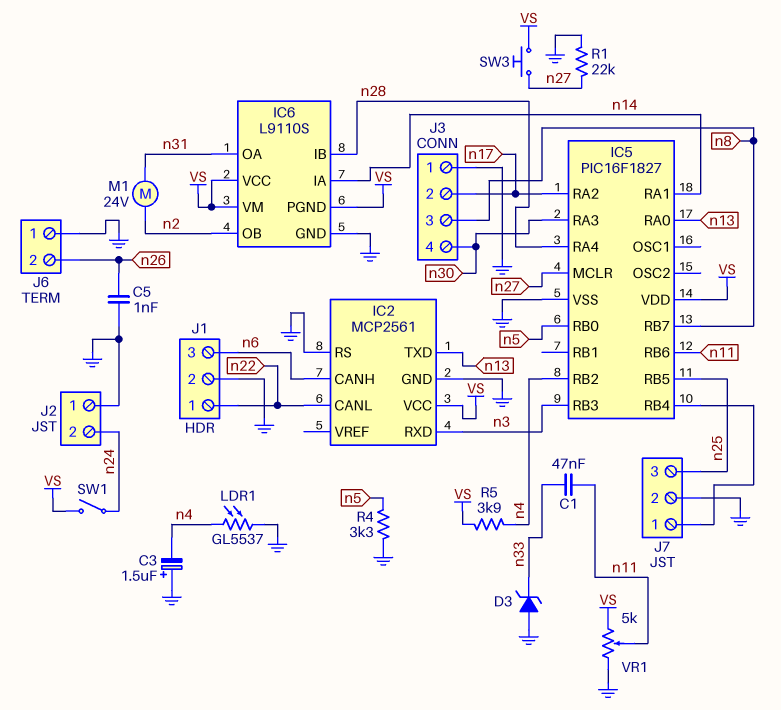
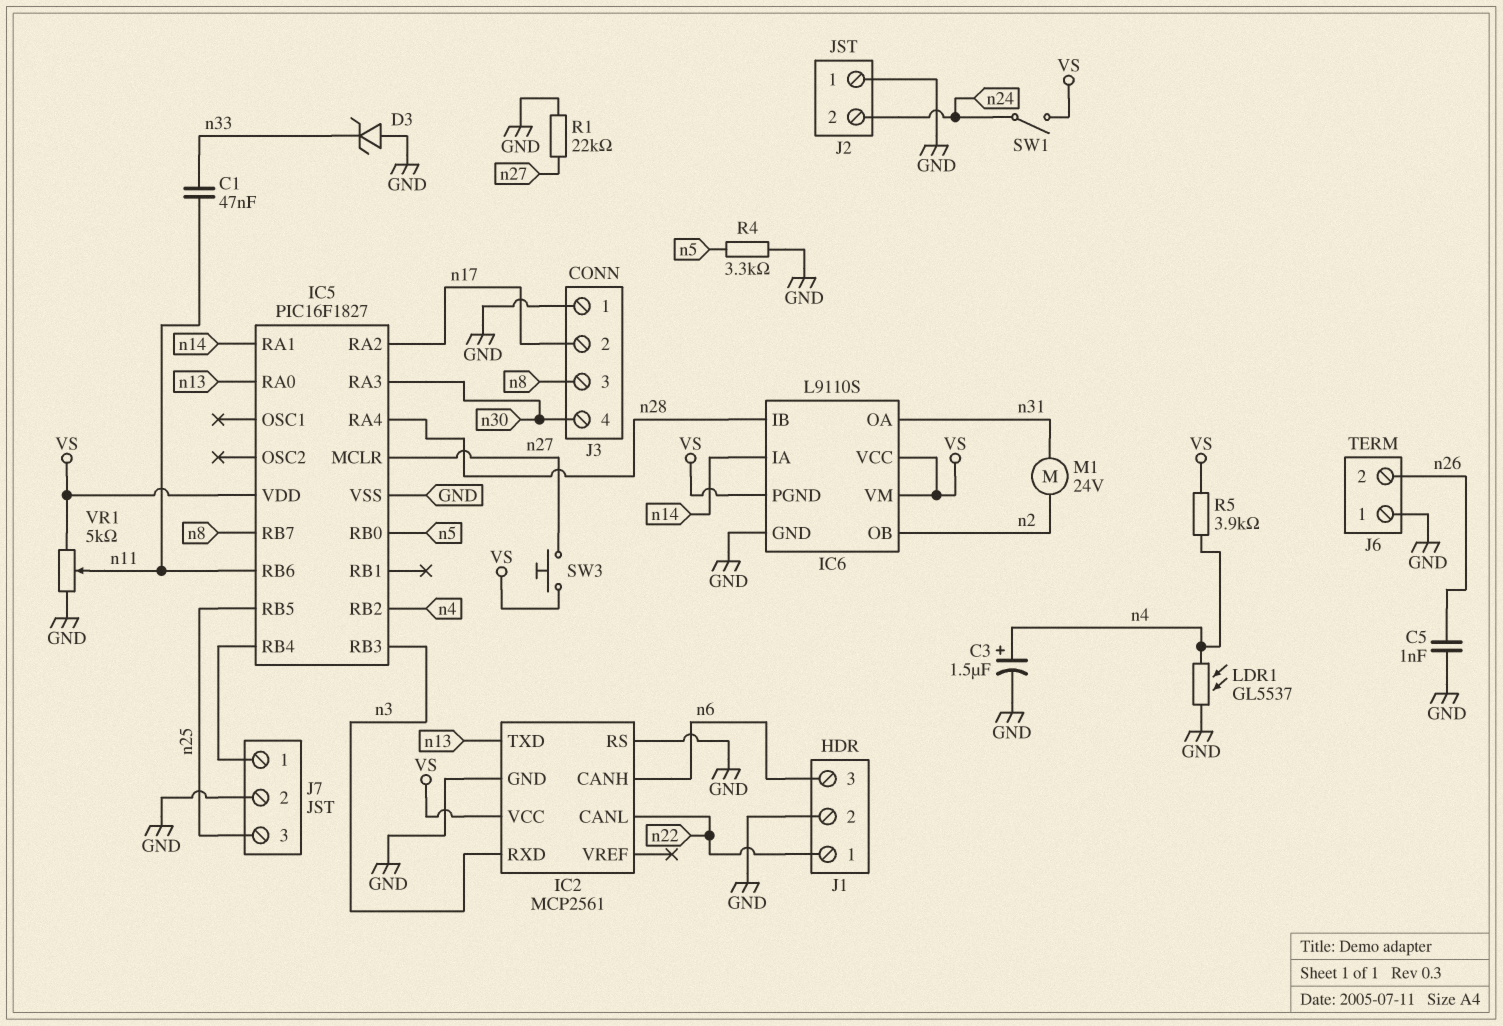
C3: 1.5uF (plus GND, minus n4) -> 1.5uF (plus n4, minus GND)

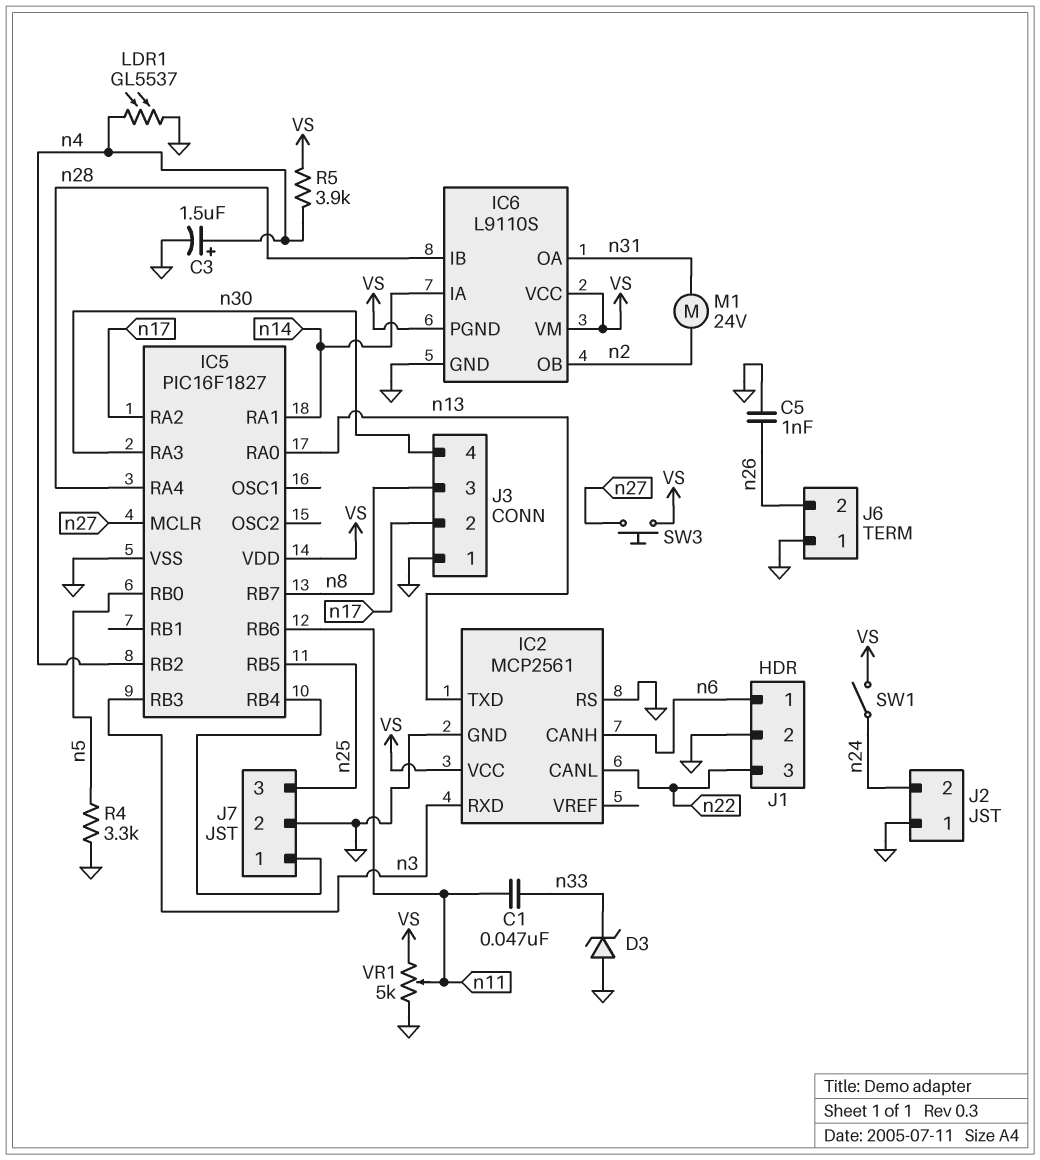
J1 pin 1: n22 -> n6
J1 pin 3: n6 -> n22
R1: 22k (GND, n27) -> none

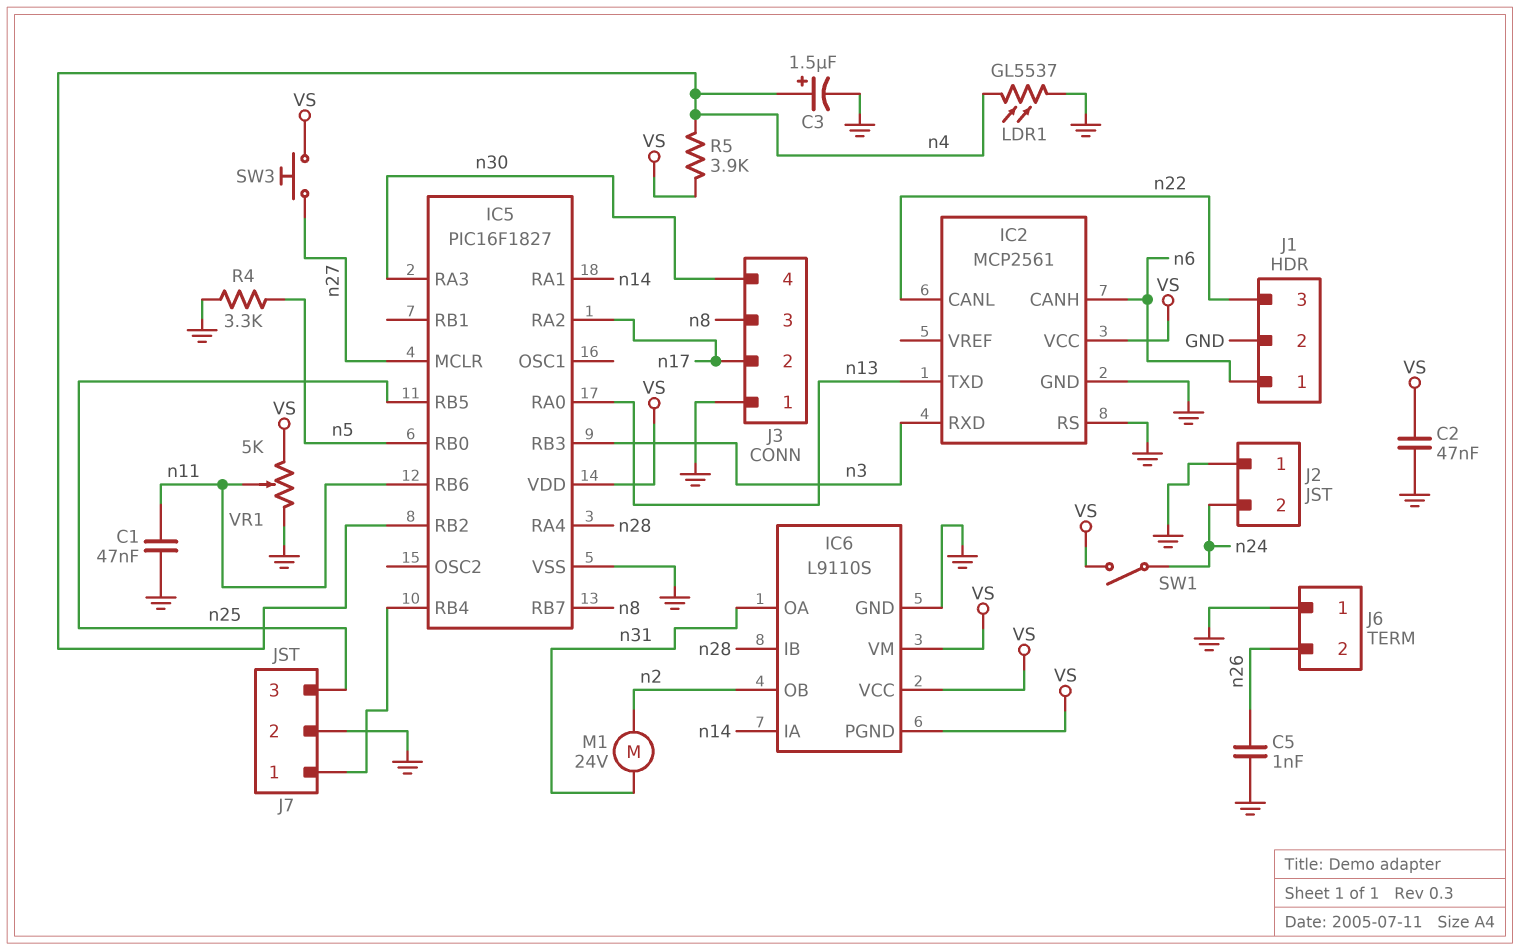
C1: 47nF (n11, n33) -> 47nF (GND, n11)
C2: none -> 47nF (GND, VS)
D3: zener (A GND, K n33) -> none

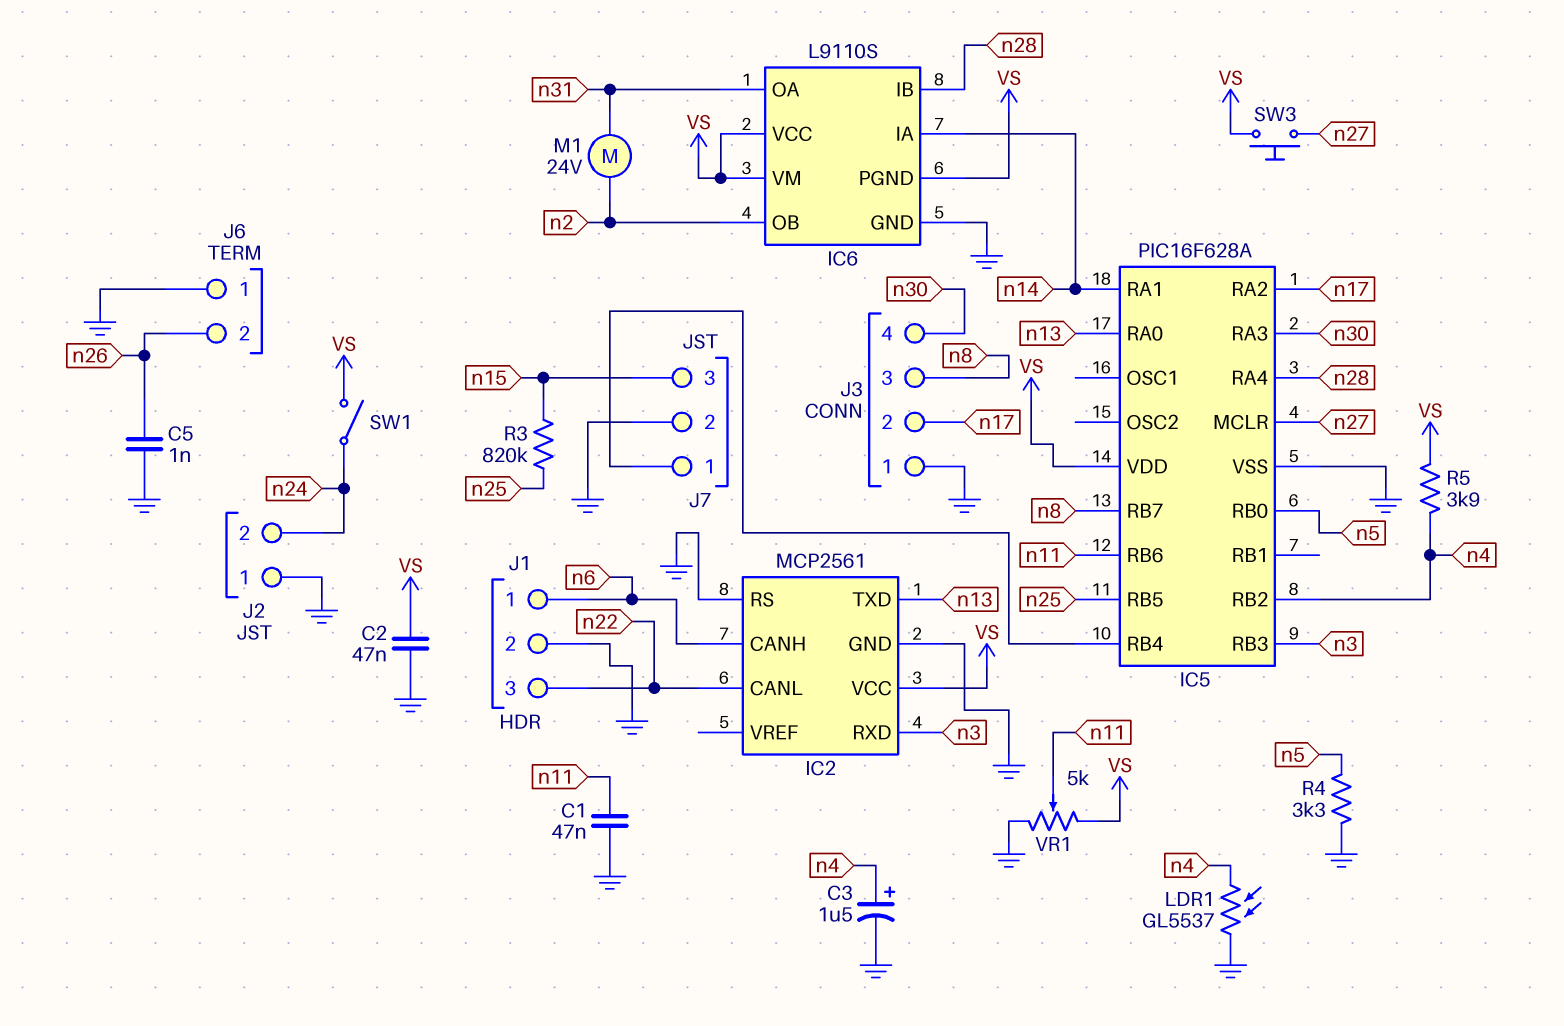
IC5: PIC16F1827 -> PIC16F628A
J7 pin 3: n25 -> n15
R3: none -> 820k (n15, n25)

